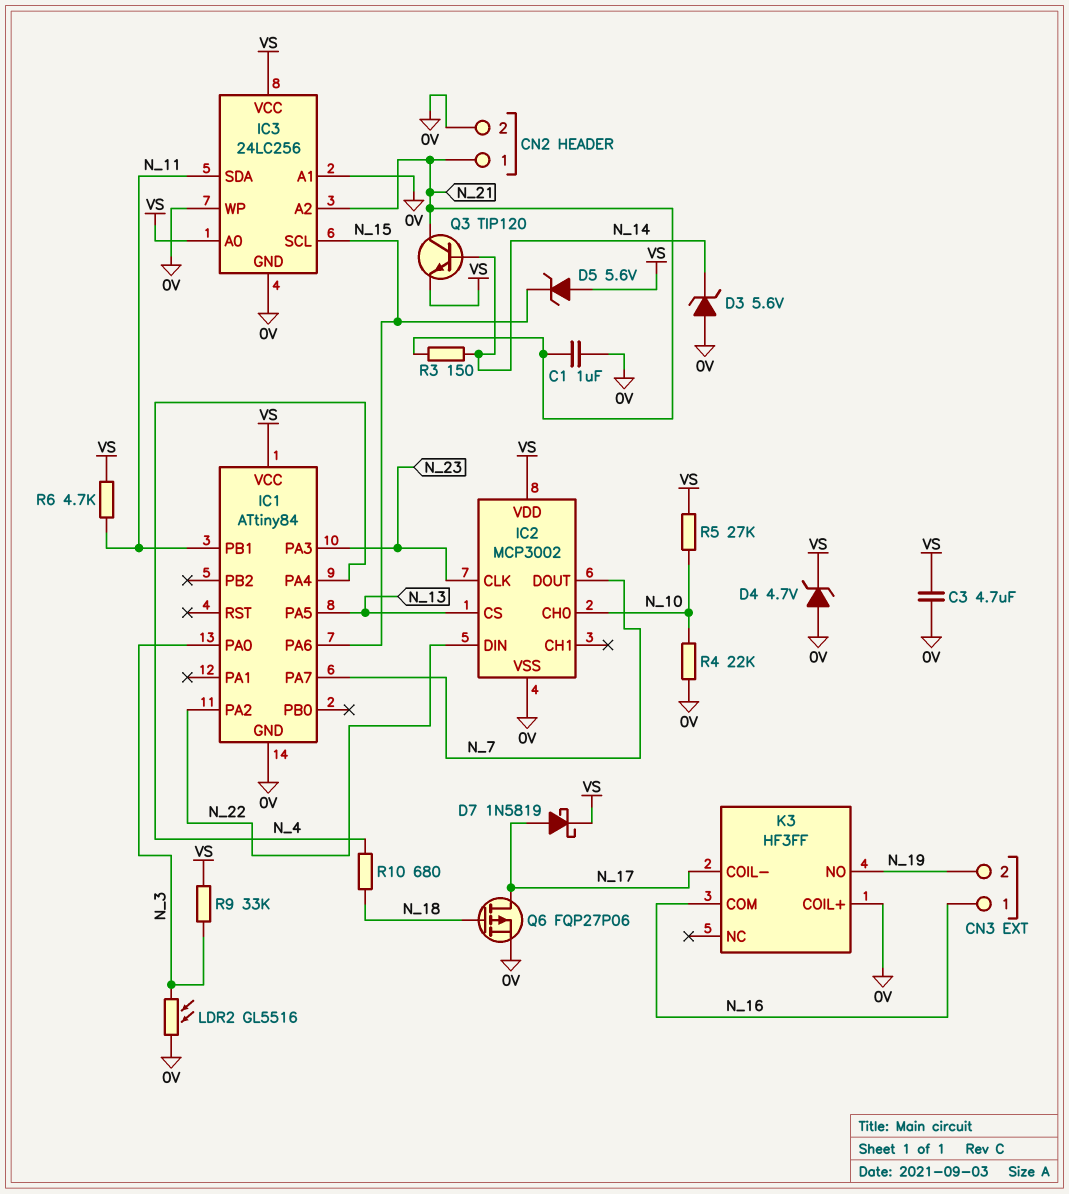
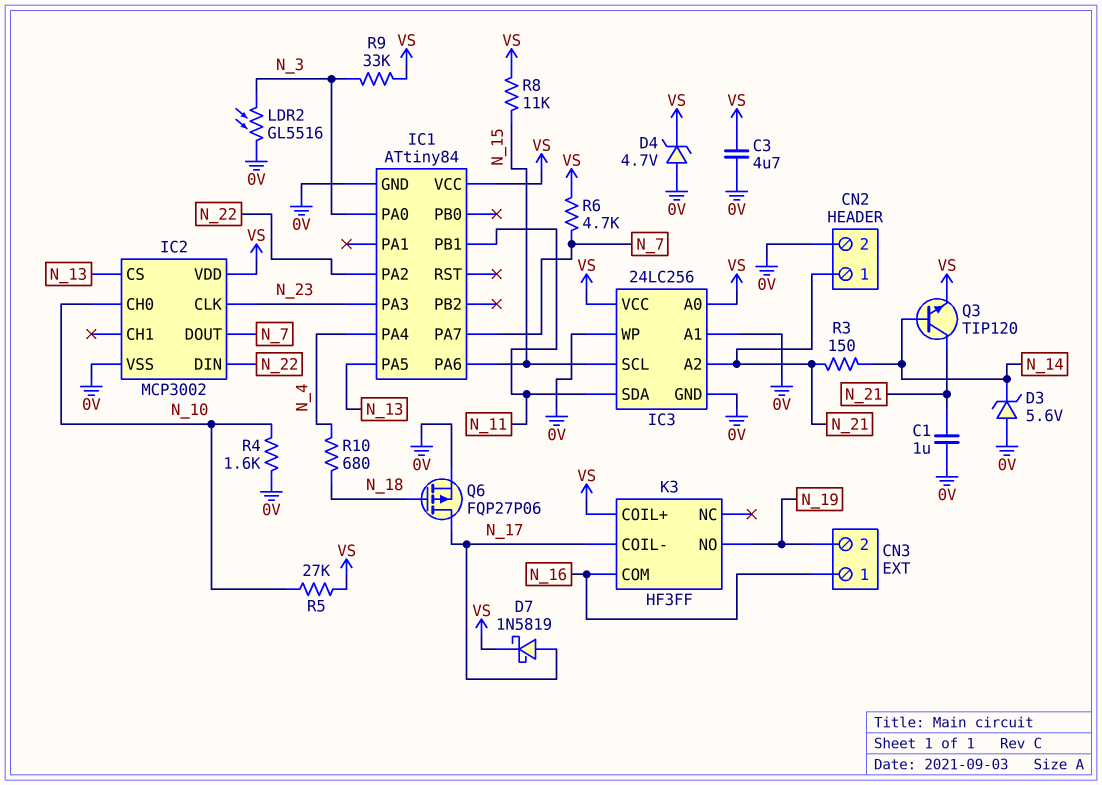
D5: zener 5.6V (A VS, K N_15) -> none
K3 pin COIL+: 0V -> VS
R4: 22k (0V, N_10) -> 1.6k (0V, N_10)
R6: 4.7k (N_11, VS) -> 4.7k (N_7, VS)
R8: none -> 11k (N_15, VS)

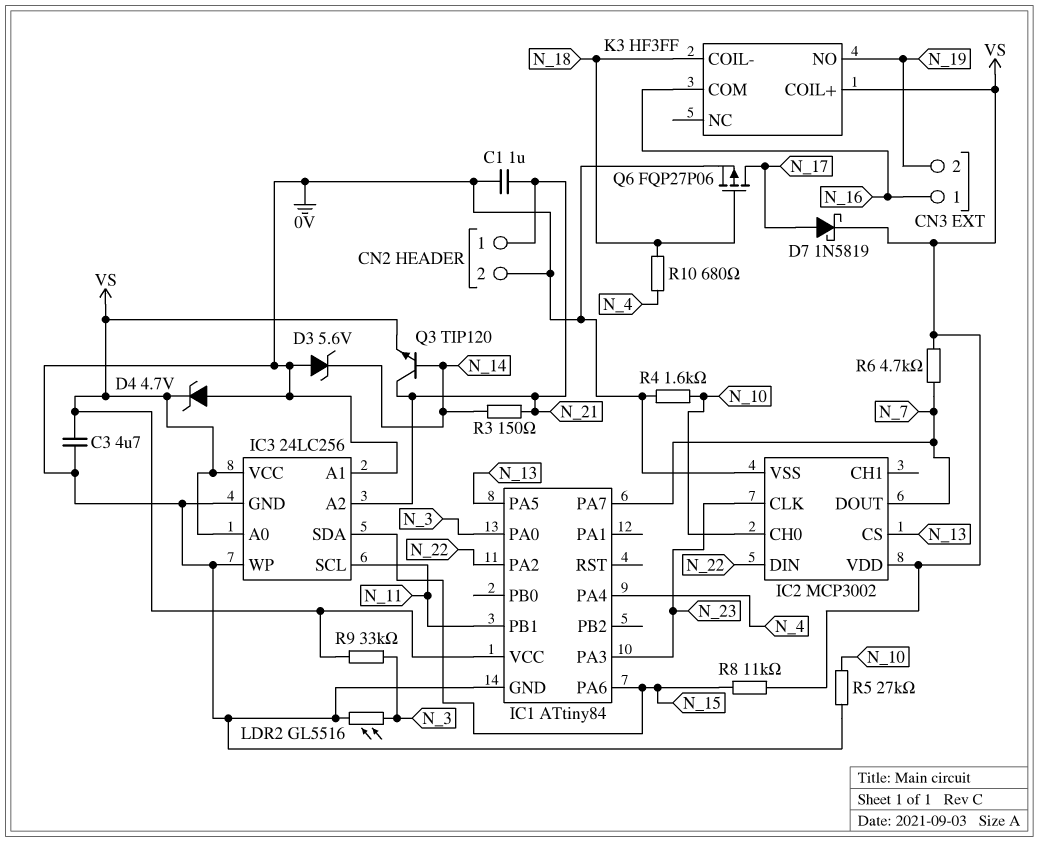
IC3 pin SCL: N_15 -> N_11
IC3 pin SDA: N_11 -> N_15
K3 pin COIL-: N_17 -> N_18
R5: 27k (N_10, VS) -> 27k (0V, N_10)

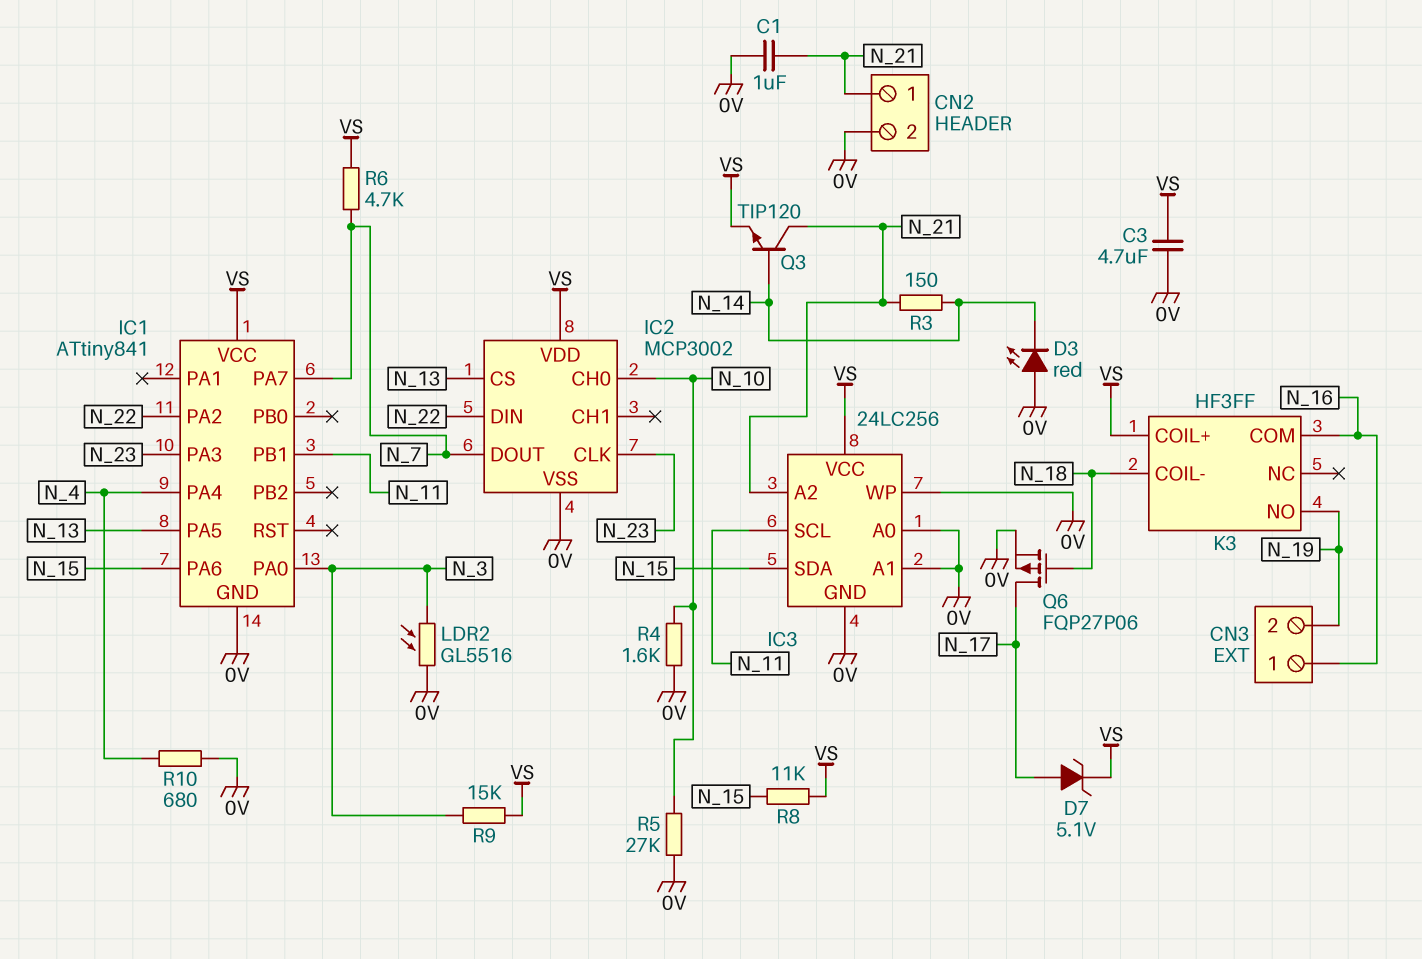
D3: zener 5.6V (A 0V, K N_14) -> LED red (A 0V, K N_14)
D4: zener 4.7V (A 0V, K VS) -> none
D7: schottky 1N5819 (A N_17, K VS) -> zener 5.1V (A N_17, K VS)
IC1: ATtiny84 -> ATtiny841
IC3 pin A0: VS -> 0V
R9: 33k (N_3, VS) -> 15k (N_3, VS)
R10: 680 (N_4, N_18) -> 680 (0V, N_4)

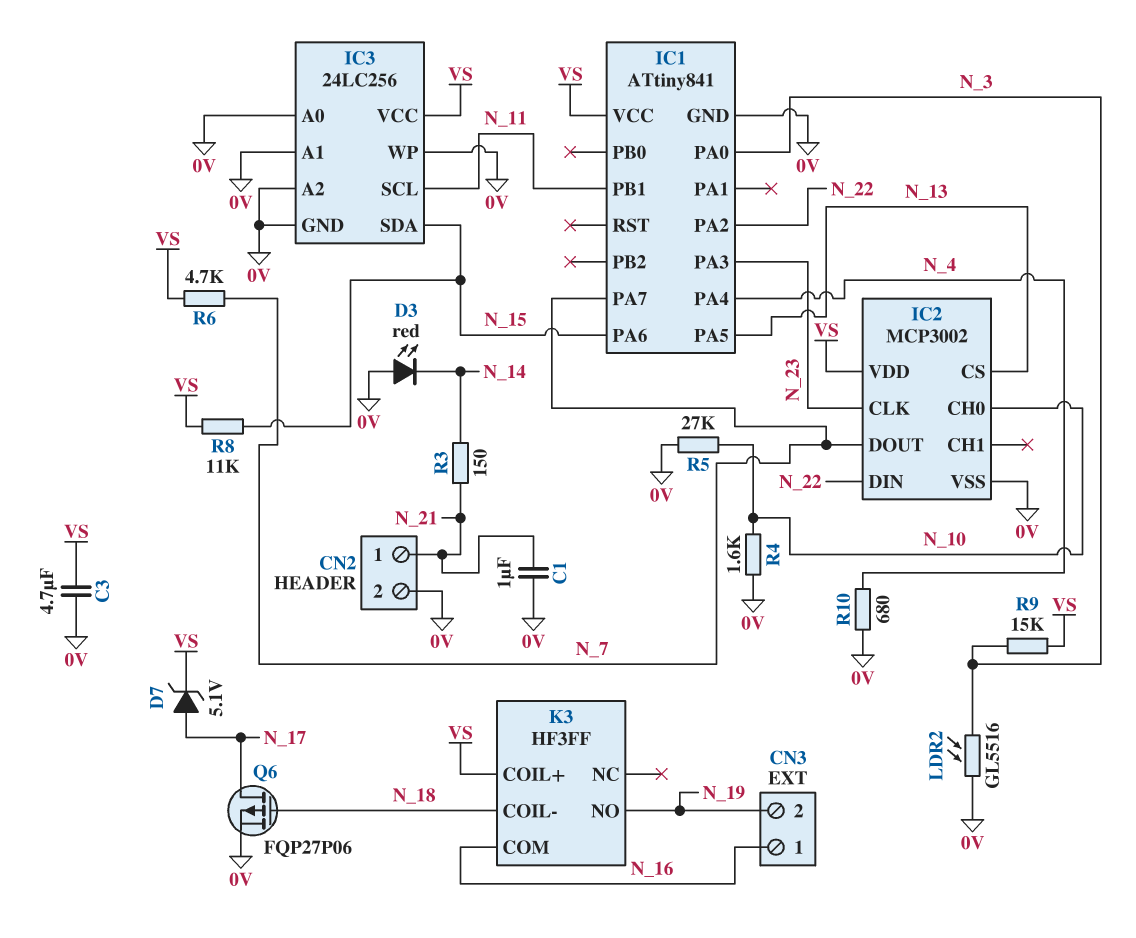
IC3 pin A2: N_21 -> 0V
Q3: NPN TIP120 (B N_14, C N_21, E VS) -> none

